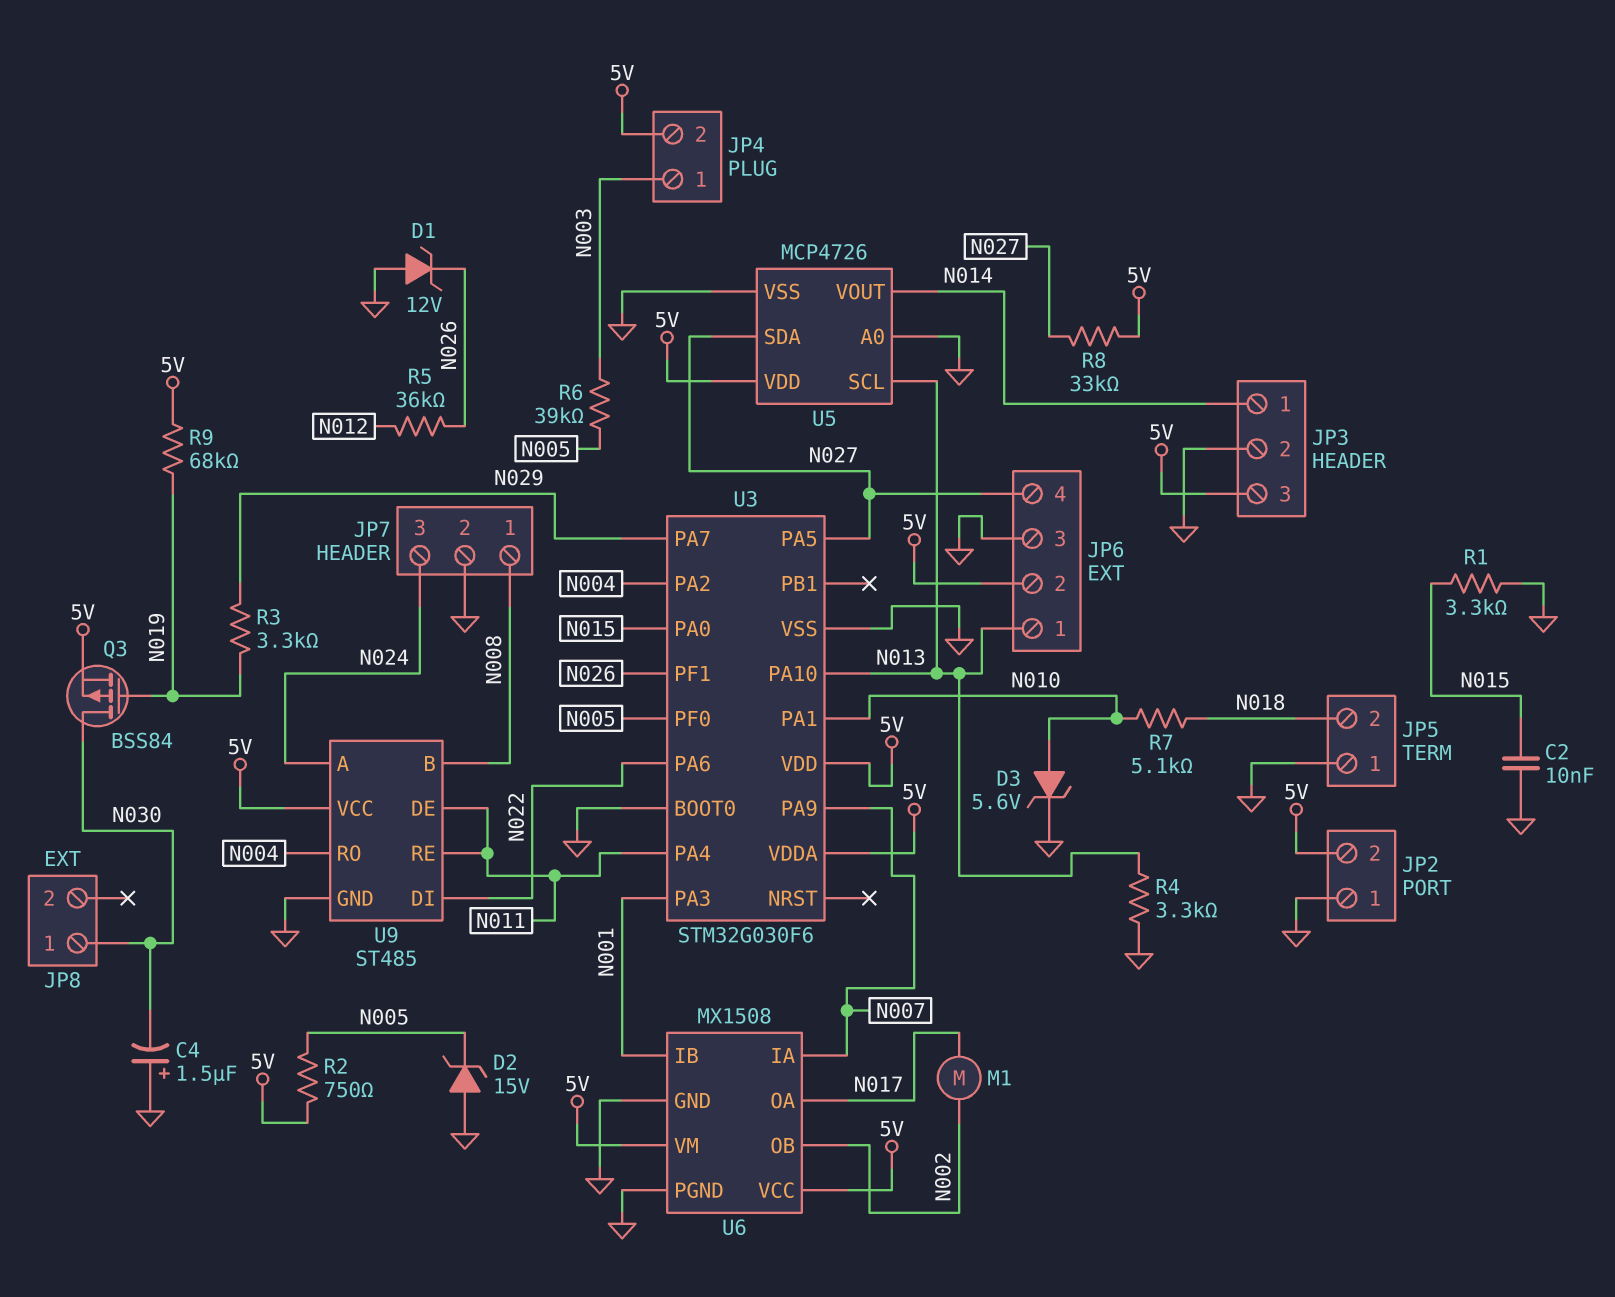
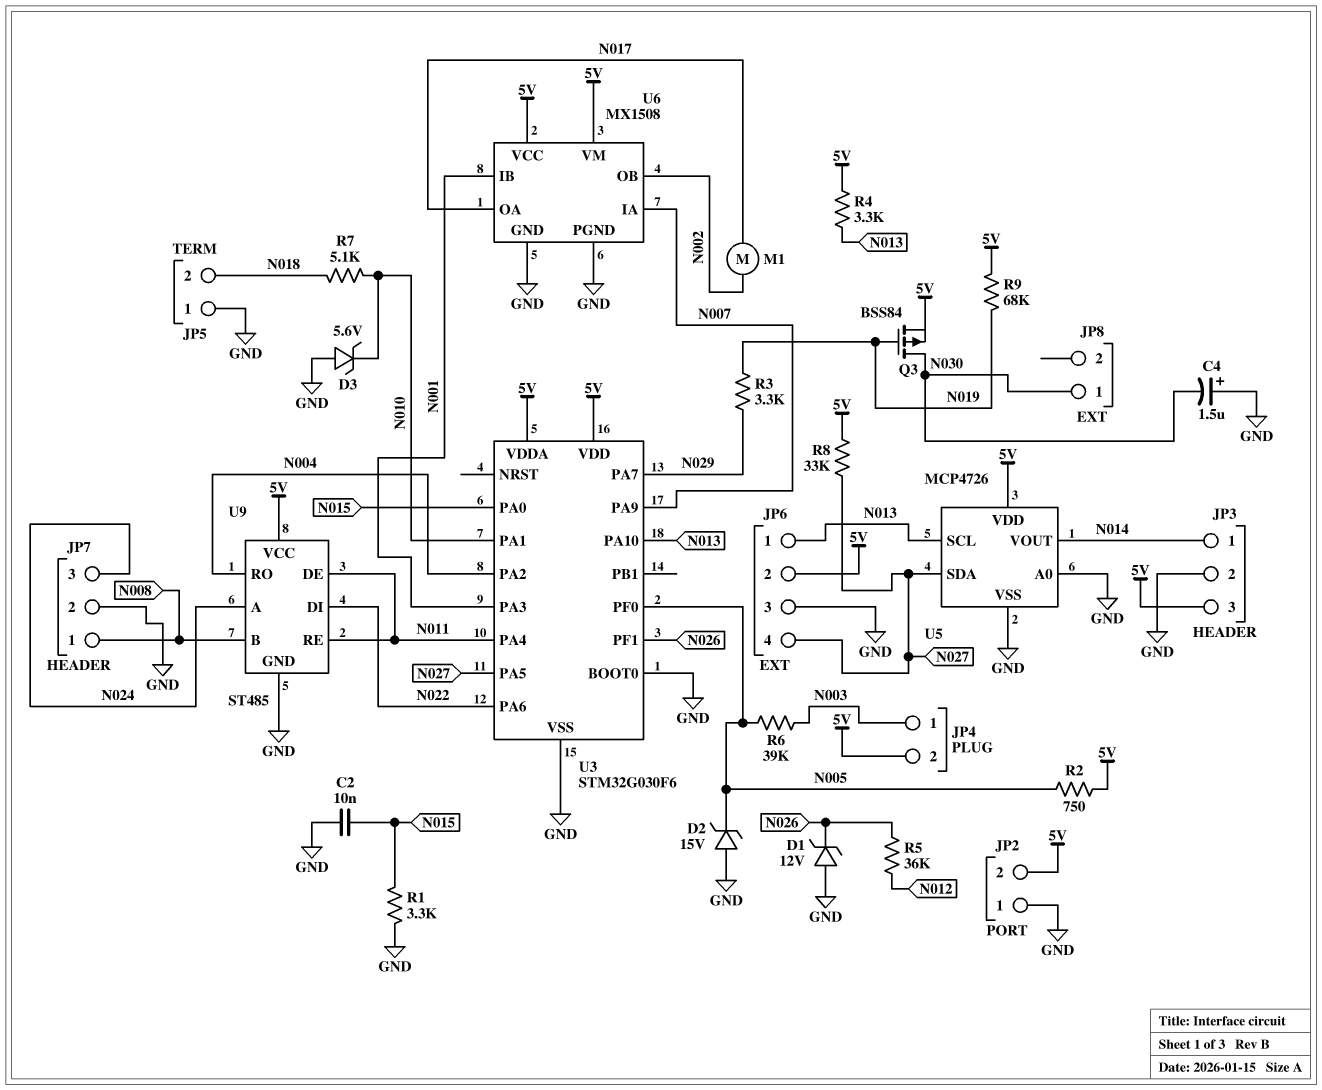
D3: zener 5.6V (A N010, K GND) -> zener 5.6V (A GND, K N010)
R4: 3.3k (GND, N013) -> 3.3k (5V, N013)

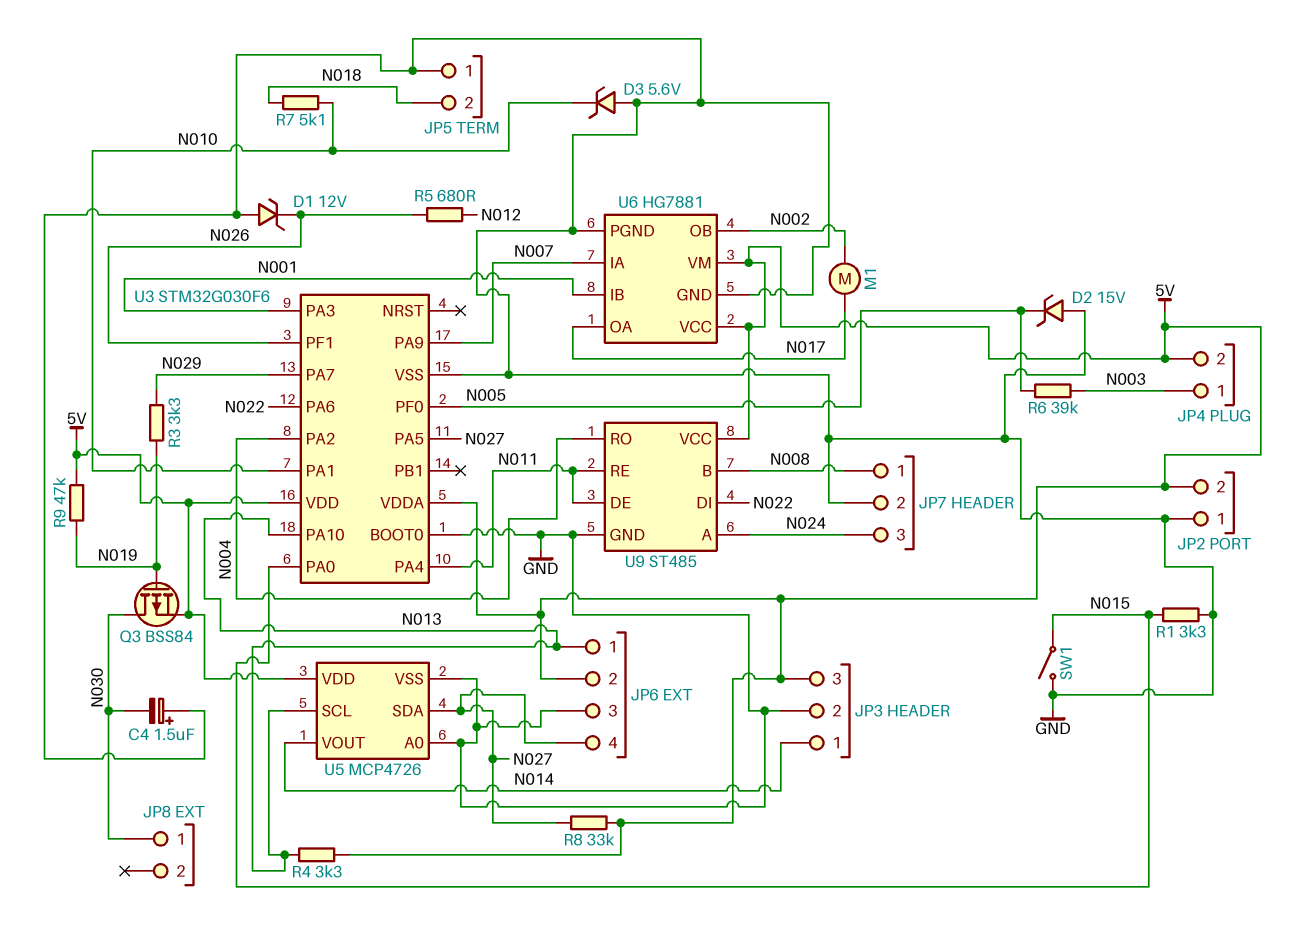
C2: 10nF (GND, N015) -> none
R2: 750 (5V, N005) -> none
R5: 36k (N012, N026) -> 680 (N012, N026)
R9: 68k (5V, N019) -> 47k (5V, N019)
SW1: none -> switch (GND, N015)
U6: MX1508 -> HG7881

